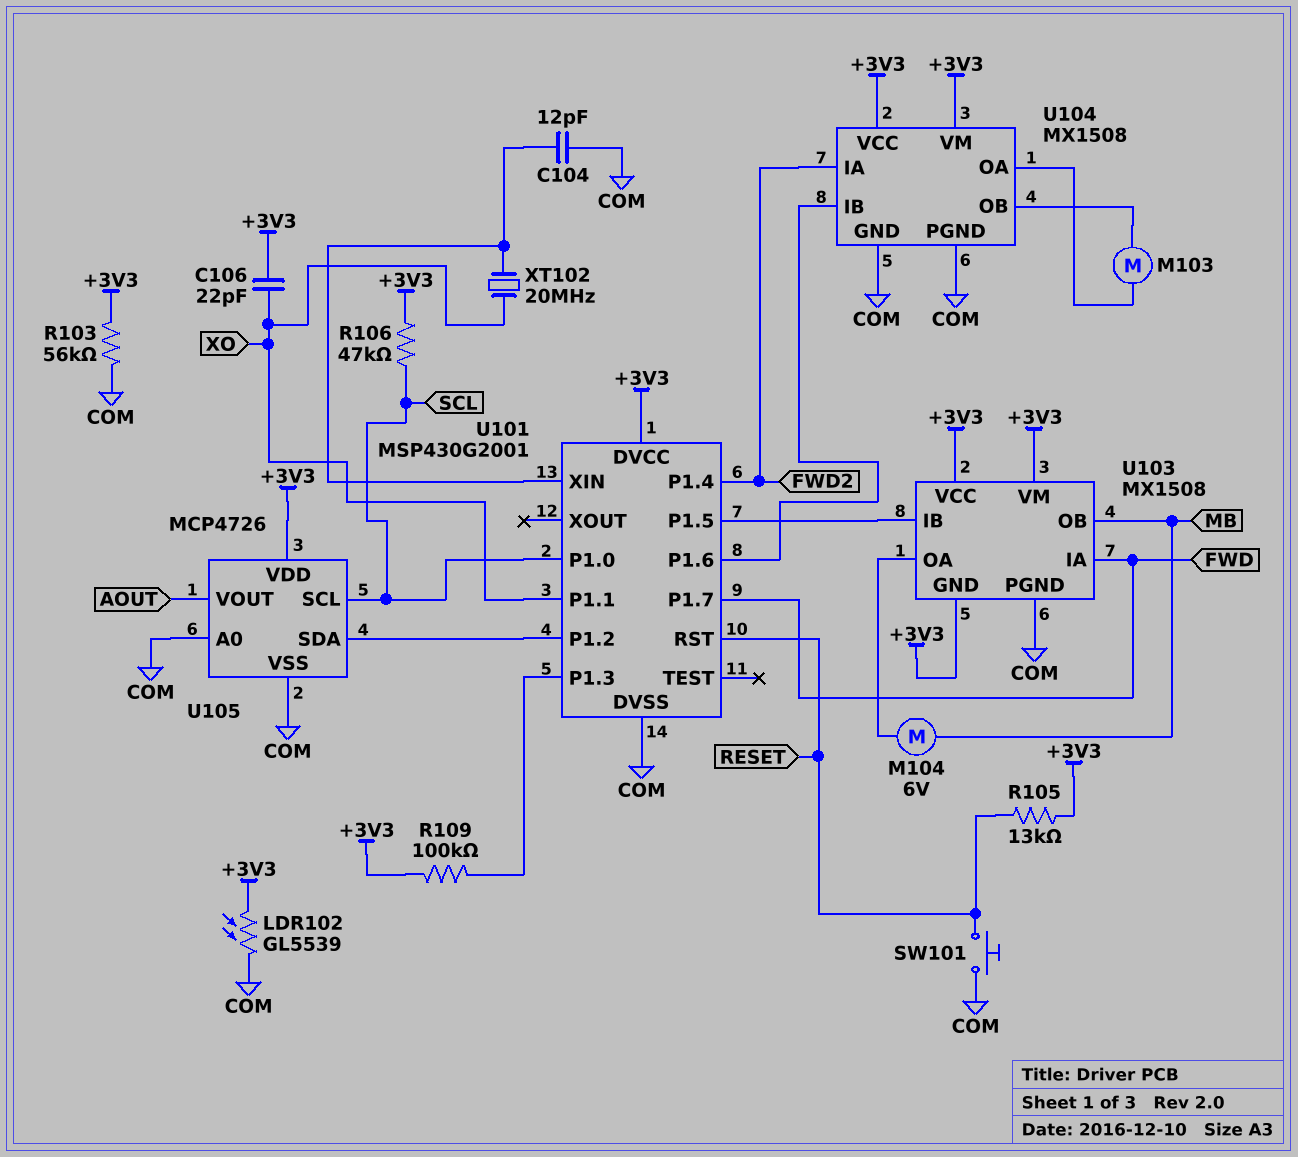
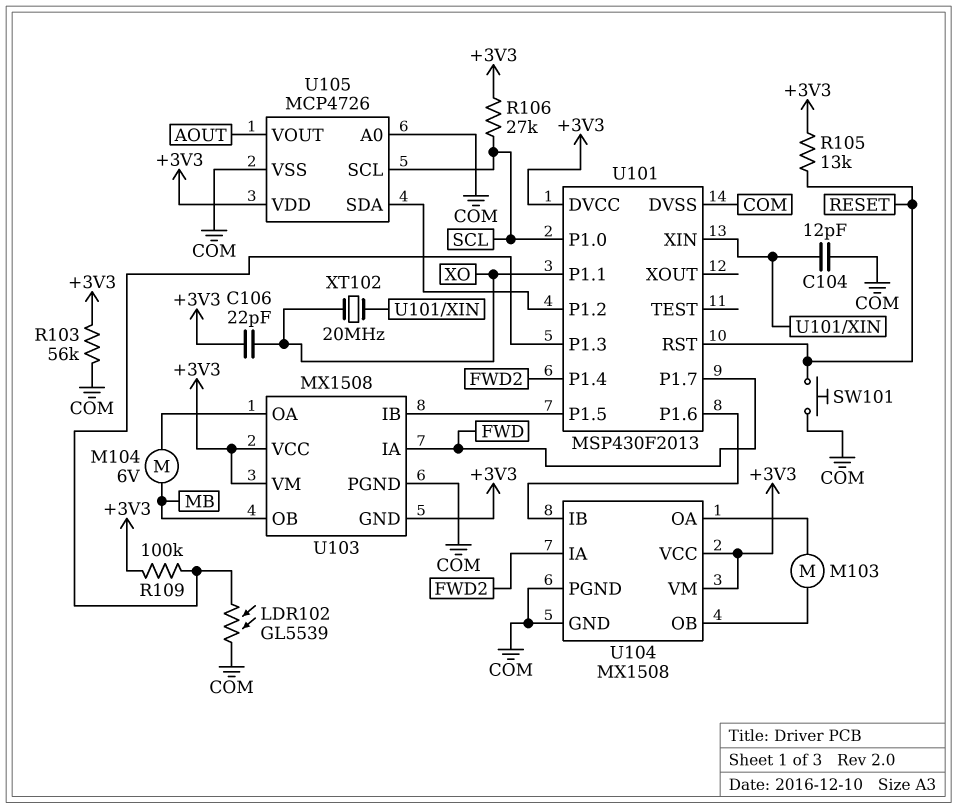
LDR102: GL5539 (+3V3, COM) -> GL5539 (COM, U101/P1.3)
R106: 47k (+3V3, SCL) -> 27k (+3V3, SCL)
U101: MSP430G2001 -> MSP430F2013

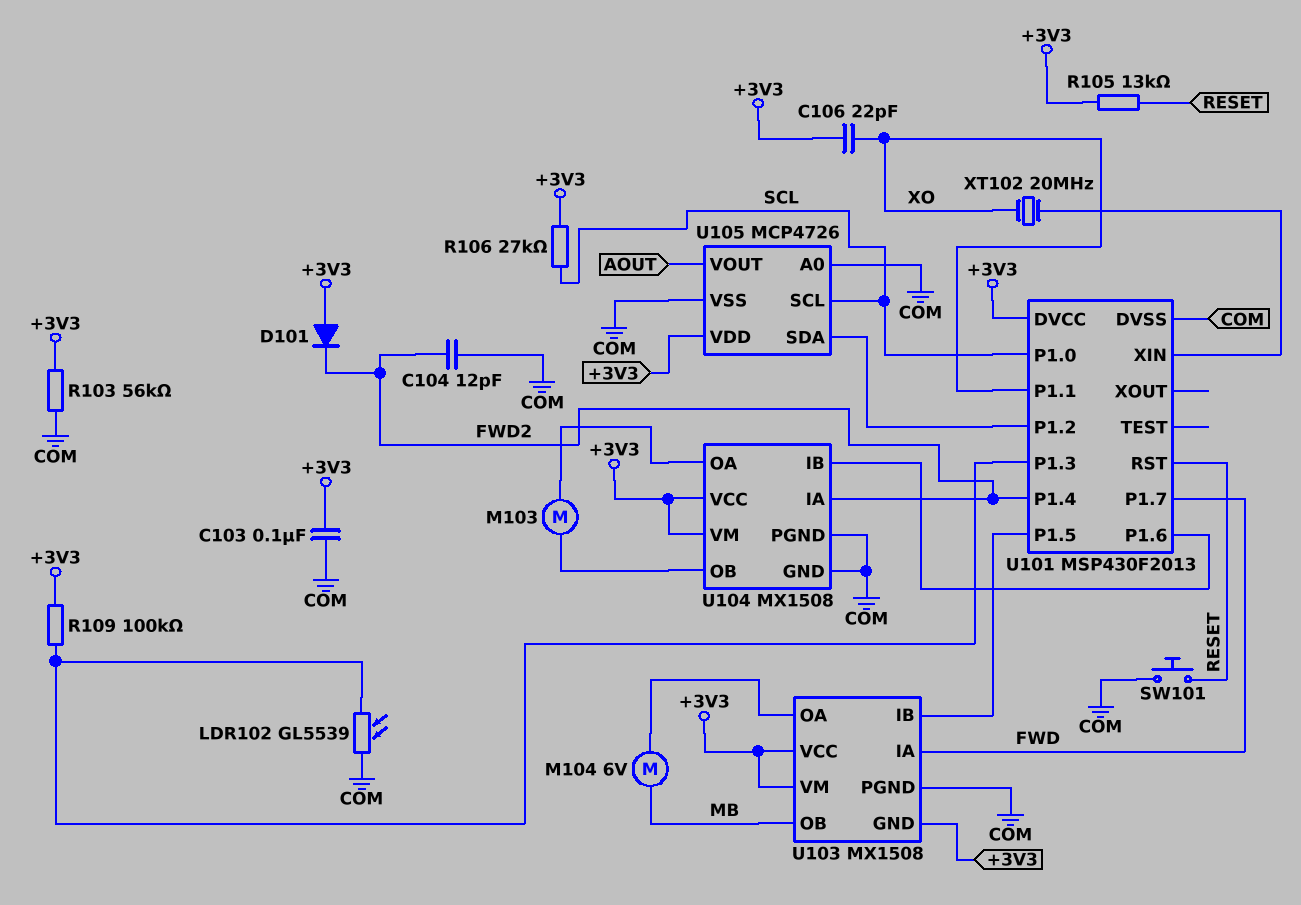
C103: none -> 100nF (+3V3, COM)
C104: 12pF (COM, U101/XIN) -> 12pF (COM, FWD2)
D101: none -> diode (A +3V3, K FWD2)

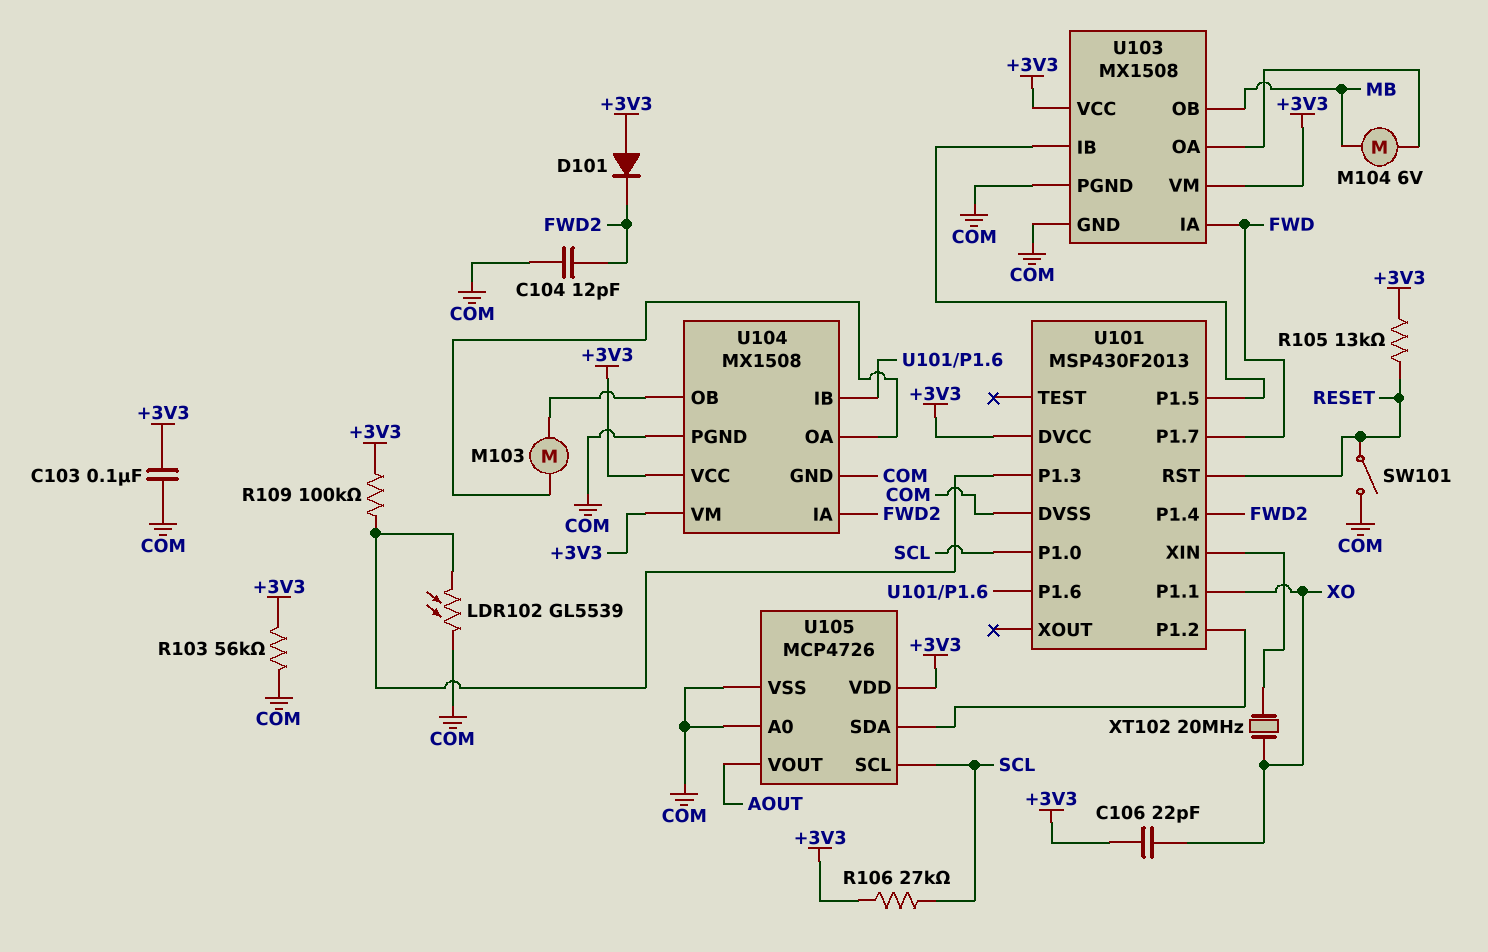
SW101: button (COM, RESET) -> switch (COM, RESET)
U103 pin GND: +3V3 -> COM

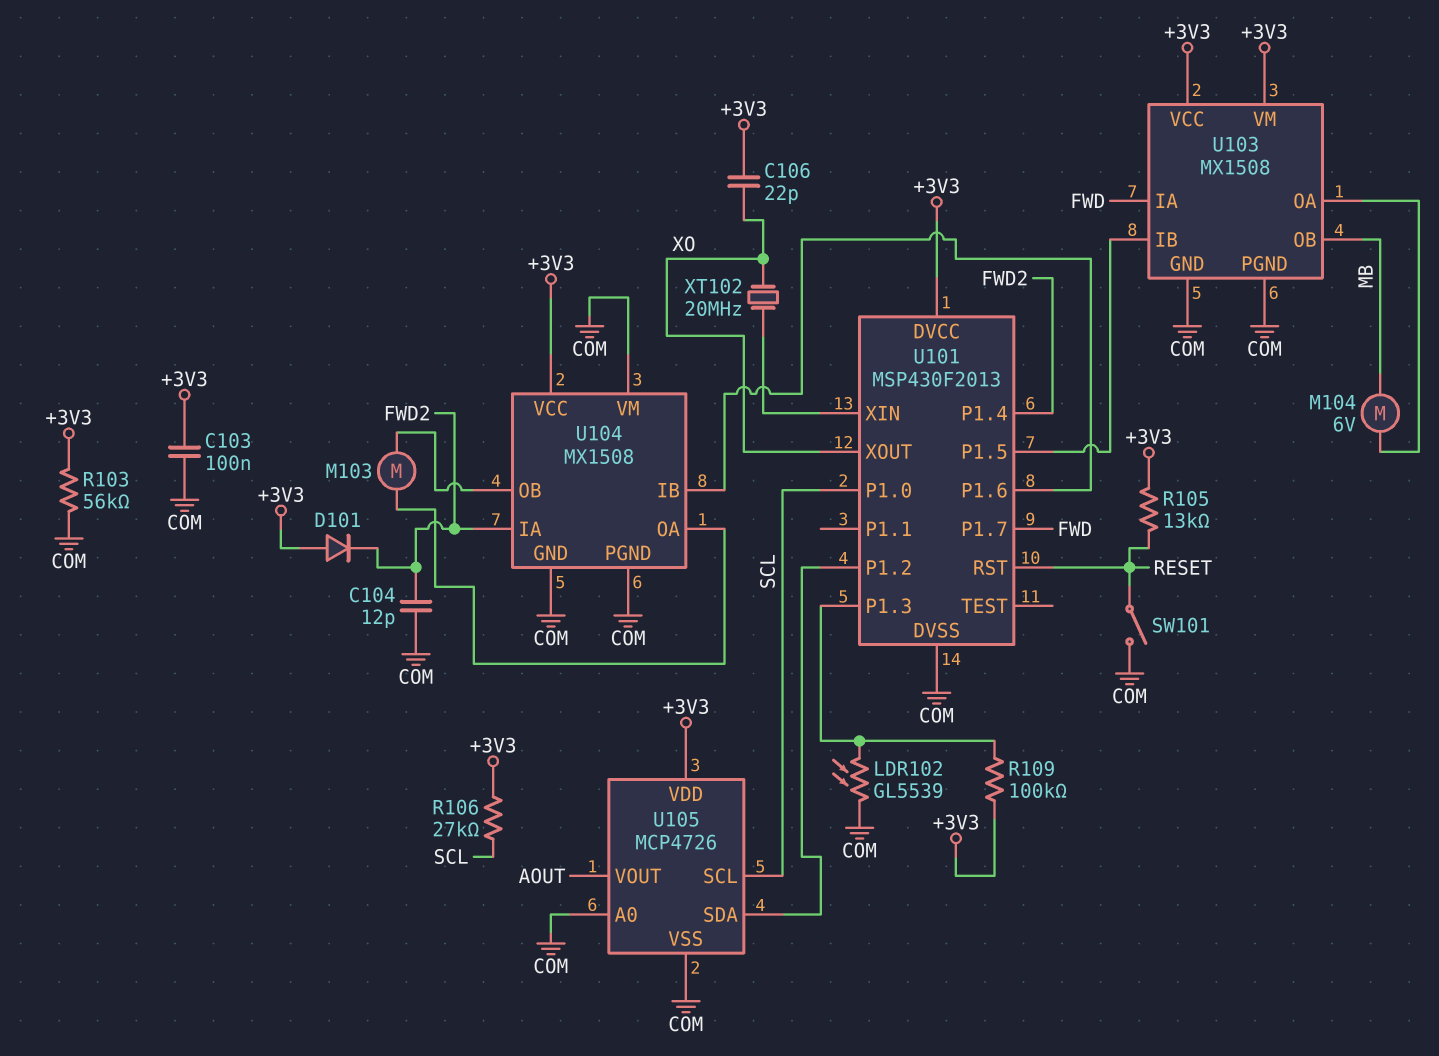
U101 pin P1.1: XO -> none
U101 pin XOUT: none -> XO
U104 pin VM: +3V3 -> COM

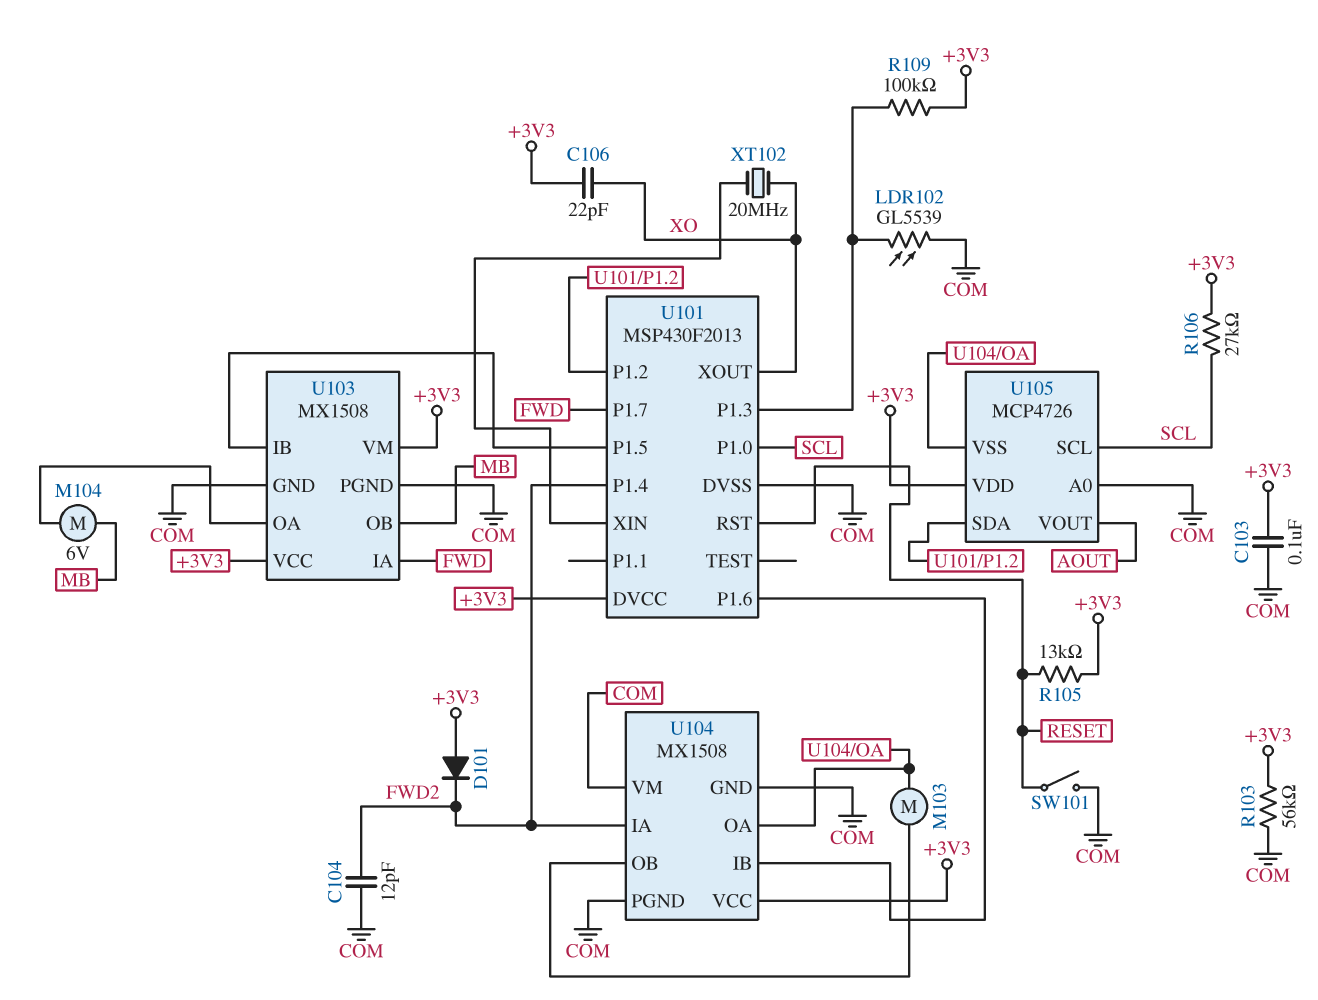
U105 pin VSS: COM -> U104/OA

